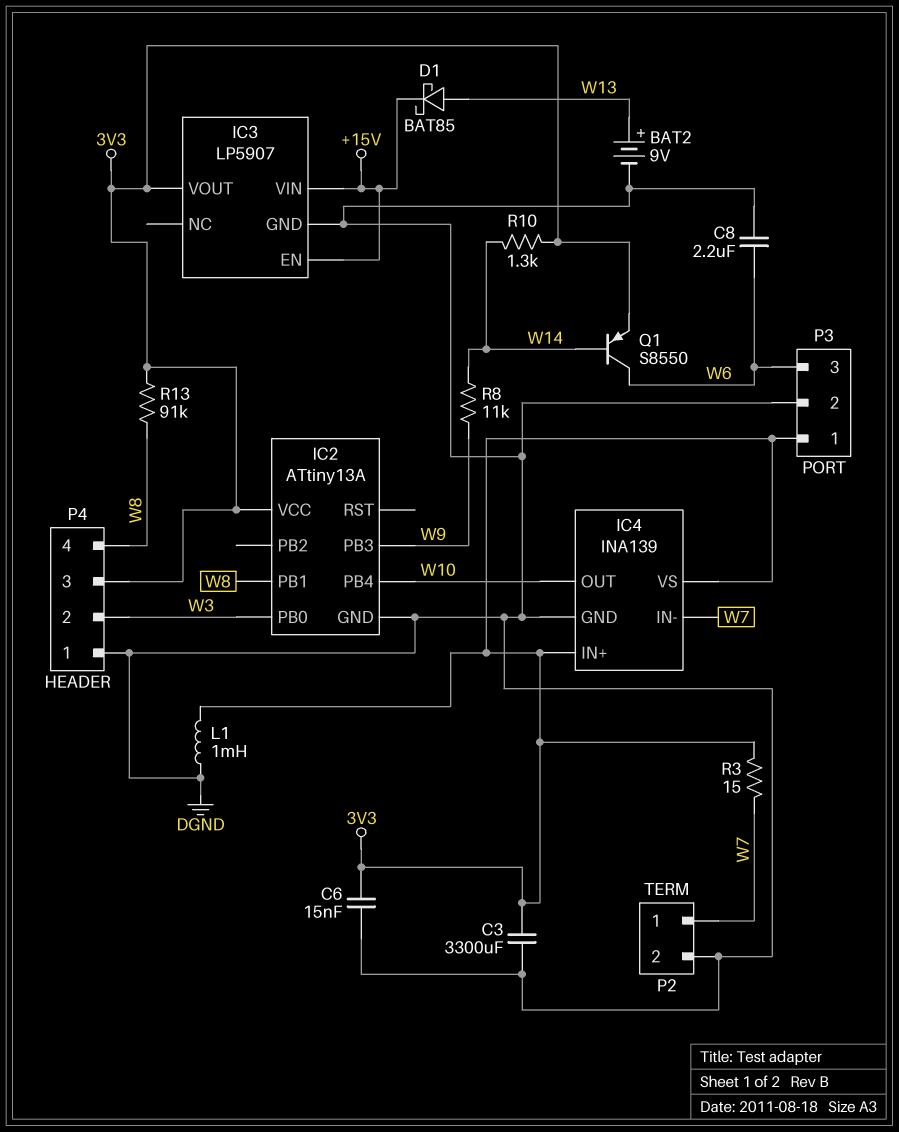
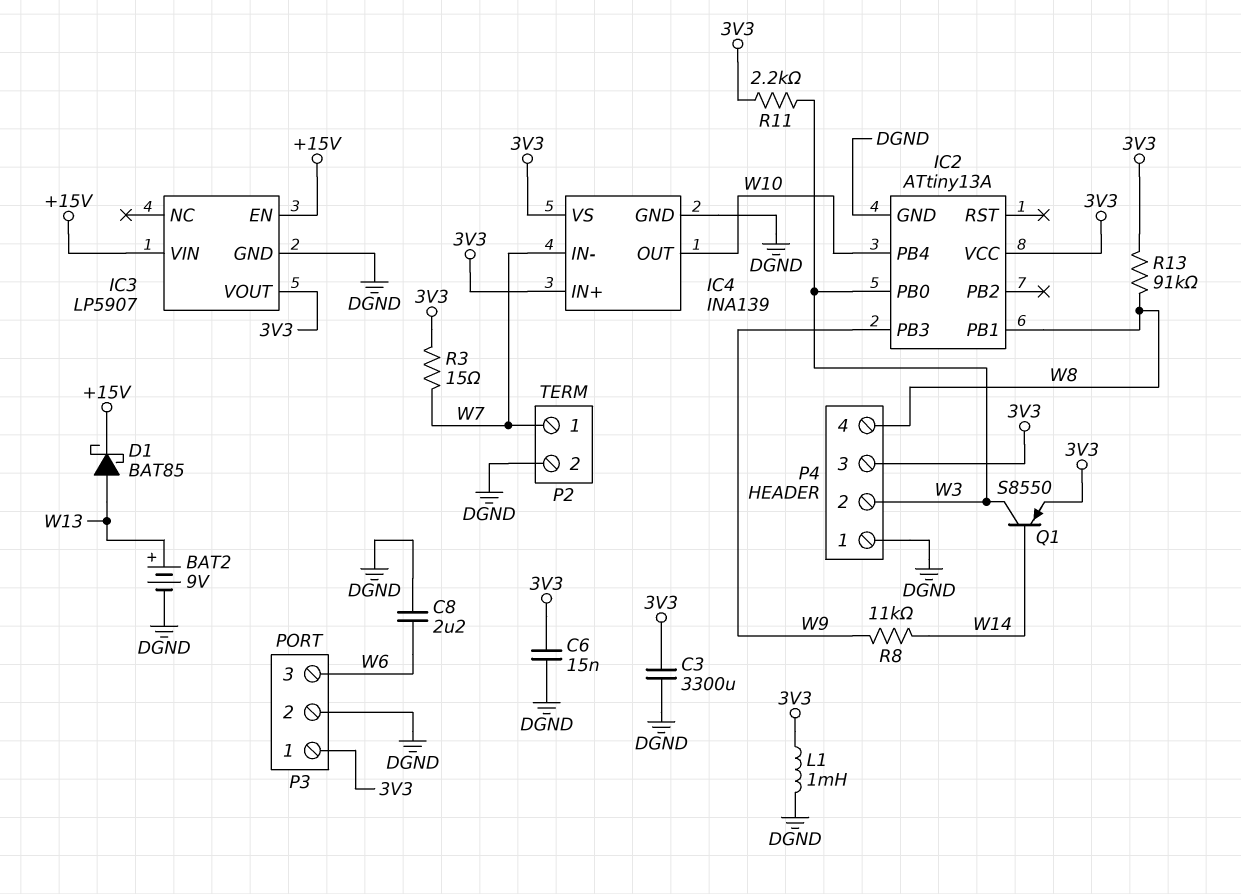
Q1: PNP S8550 (B W14, C W6, E 3V3) -> PNP S8550 (B W14, C W3, E 3V3)
R10: 1.3k (3V3, W14) -> none
R11: none -> 2.2k (3V3, W3)

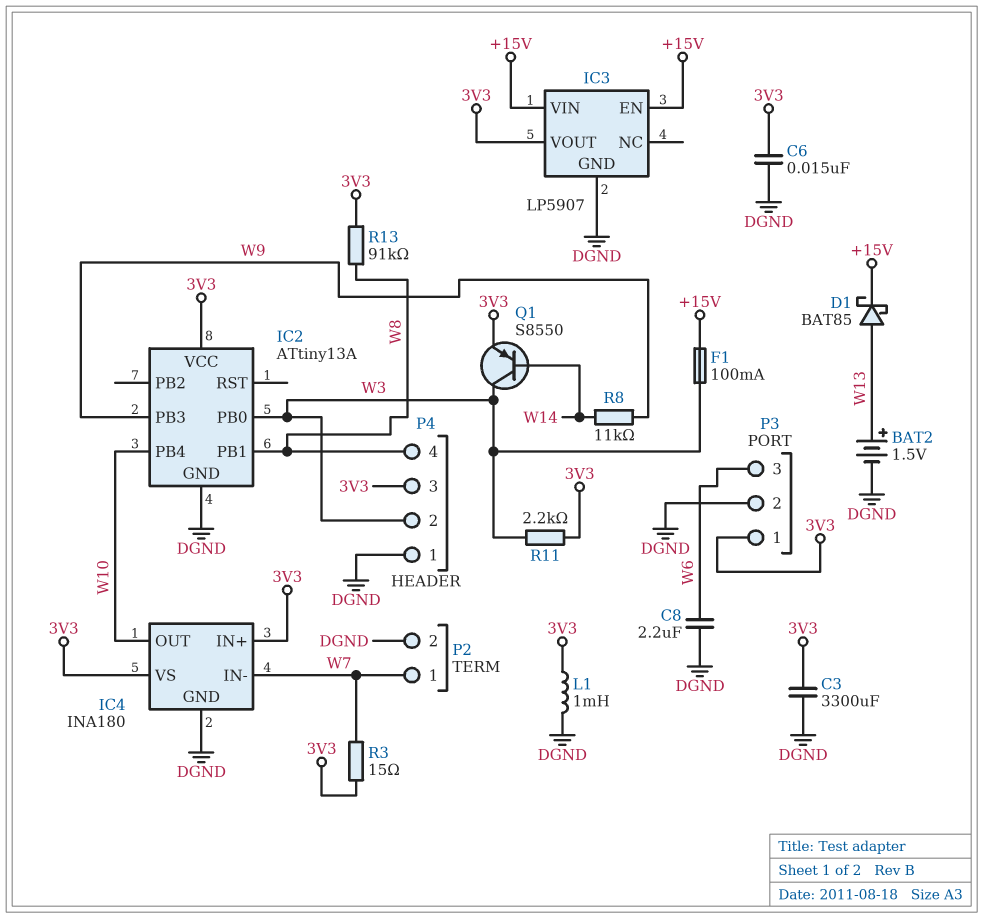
BAT2: 9V (plus W13, minus DGND) -> 1.5V (plus W13, minus DGND)
F1: none -> 100mA (+15V, W3)
IC4: INA139 -> INA180

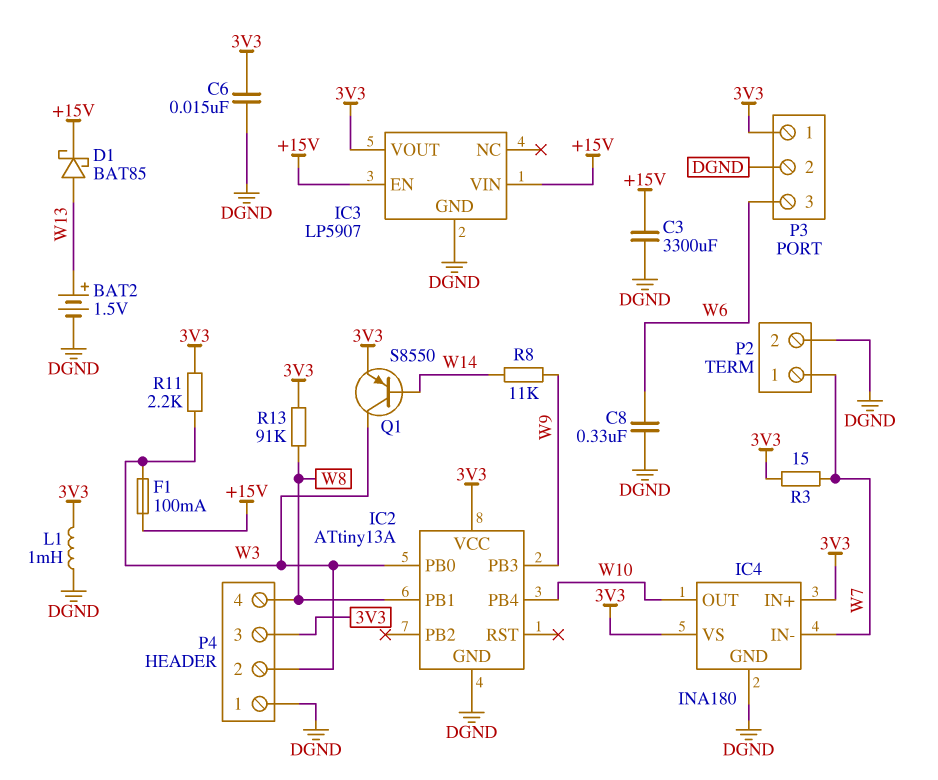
C3: 3300uF (3V3, DGND) -> 3300uF (+15V, DGND)
C8: 2.2uF (DGND, W6) -> 330nF (DGND, W6)

